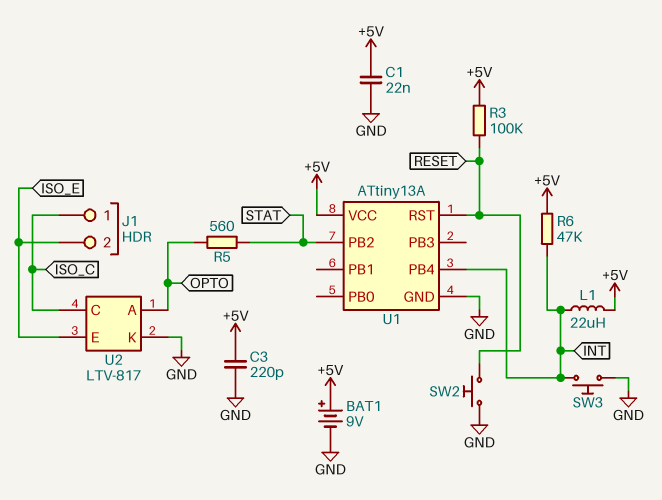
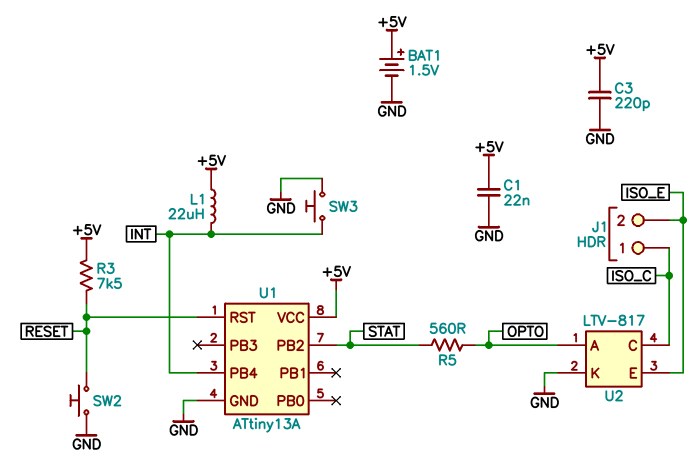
BAT1: 9V (plus +5V, minus GND) -> 1.5V (plus +5V, minus GND)
R3: 100k (+5V, RESET) -> 7.5k (+5V, RESET)
R6: 47k (+5V, INT) -> none

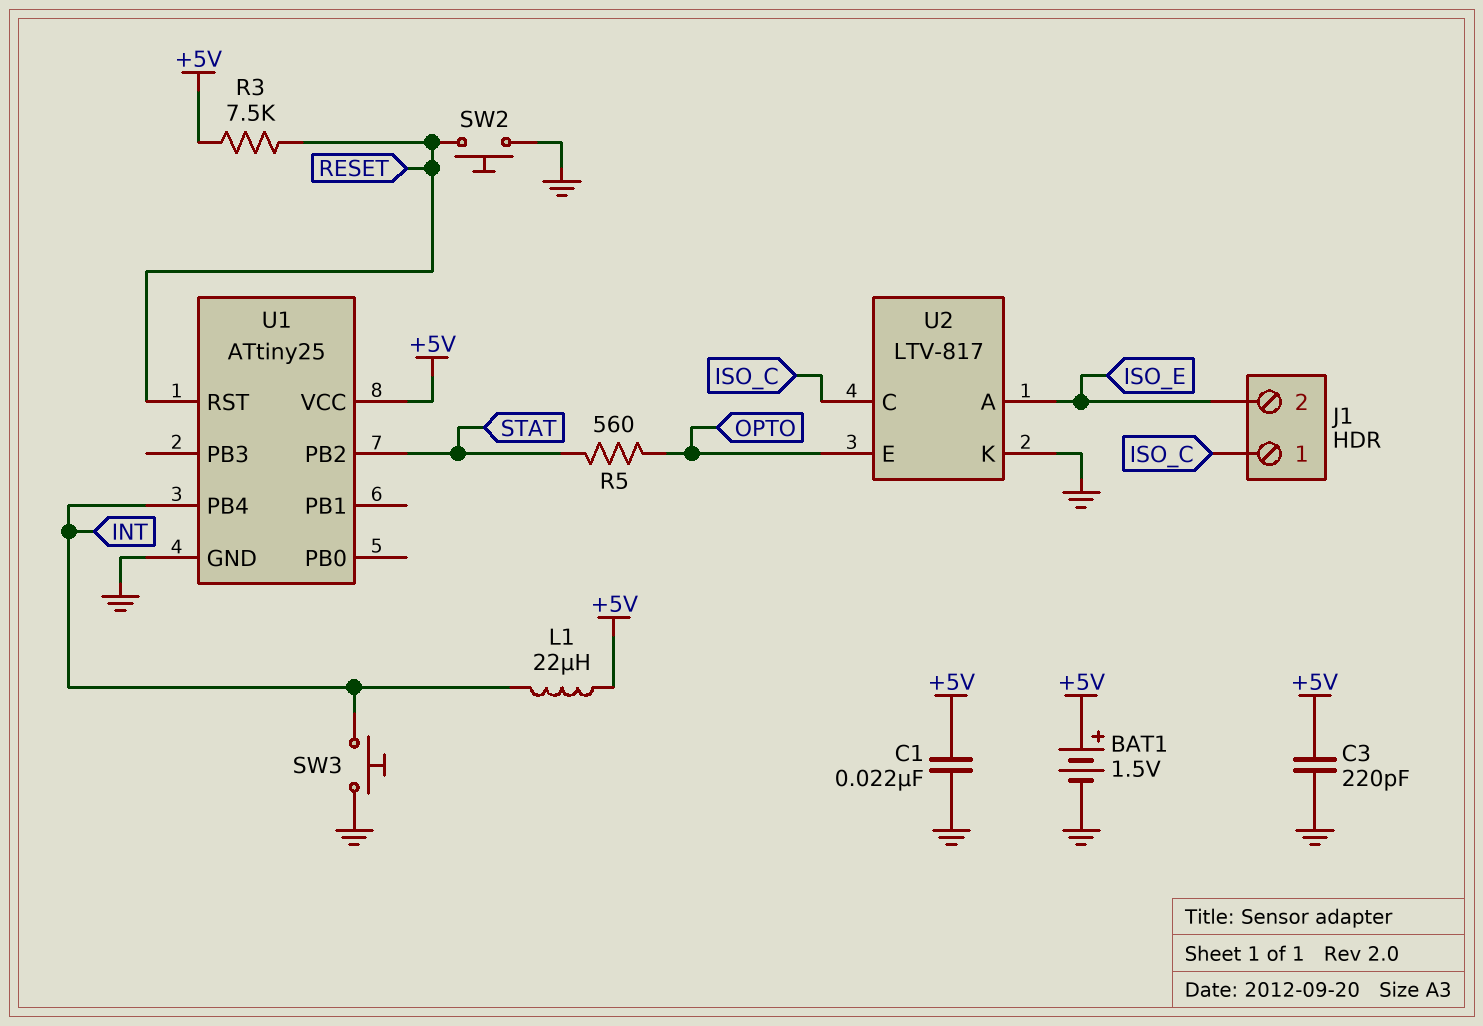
U1: ATtiny13A -> ATtiny25
U2 pin A: OPTO -> ISO_E
U2 pin E: ISO_E -> OPTO

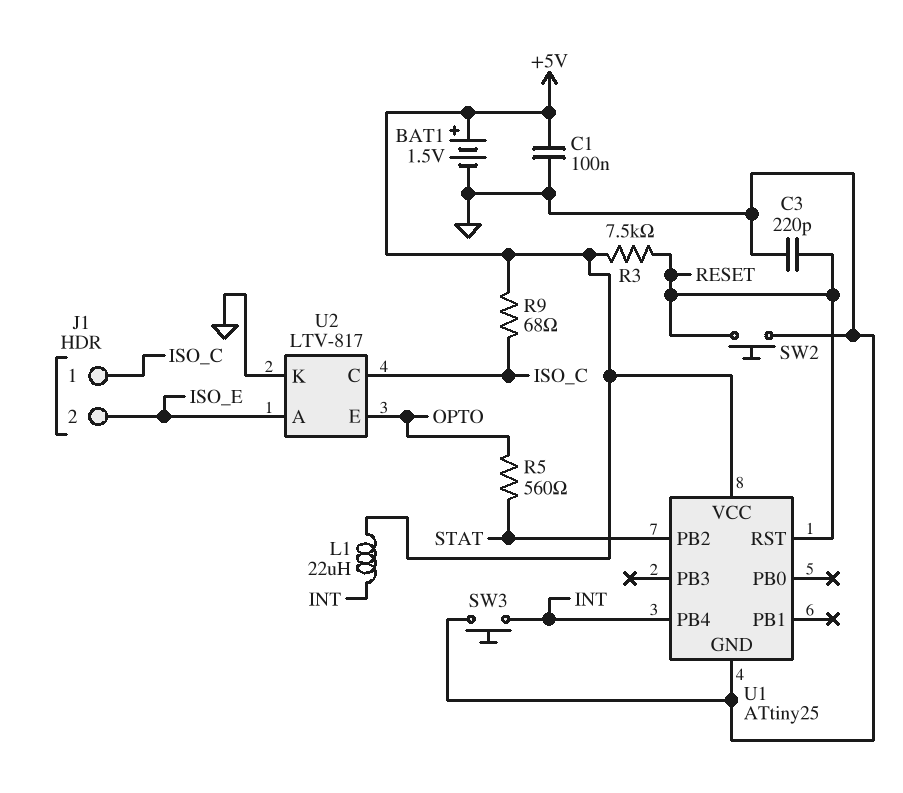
C1: 22nF (+5V, GND) -> 100nF (+5V, GND)
C3: 220pF (+5V, GND) -> 220pF (GND, RESET)
R9: none -> 68 (+5V, ISO_C)

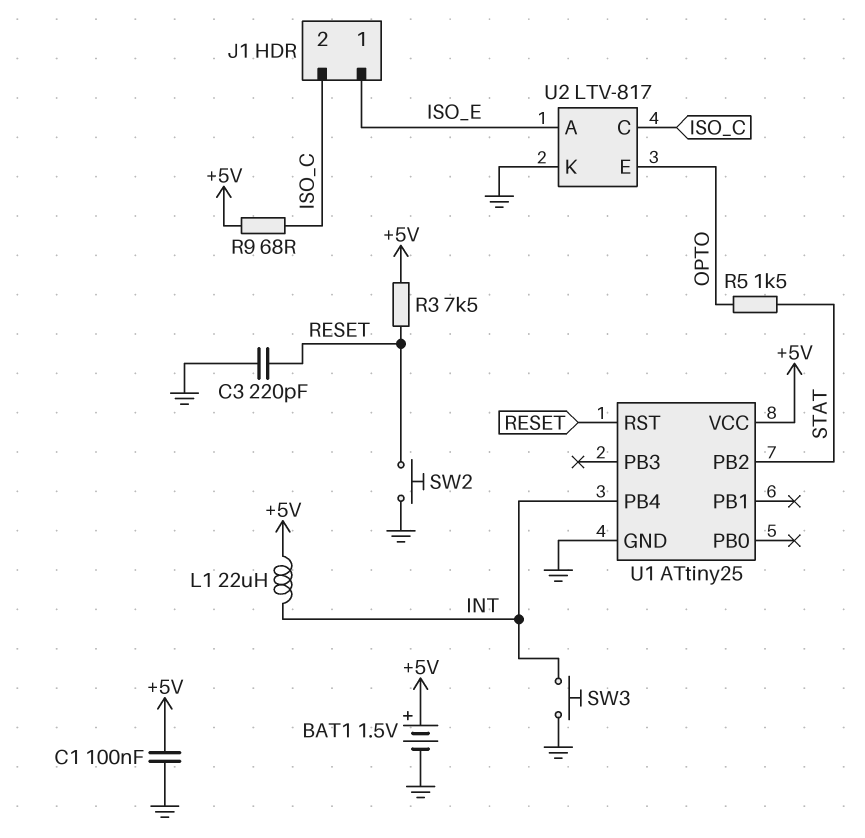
J1 pin 1: ISO_C -> ISO_E
J1 pin 2: ISO_E -> ISO_C
R5: 560 (OPTO, STAT) -> 1.5k (OPTO, STAT)

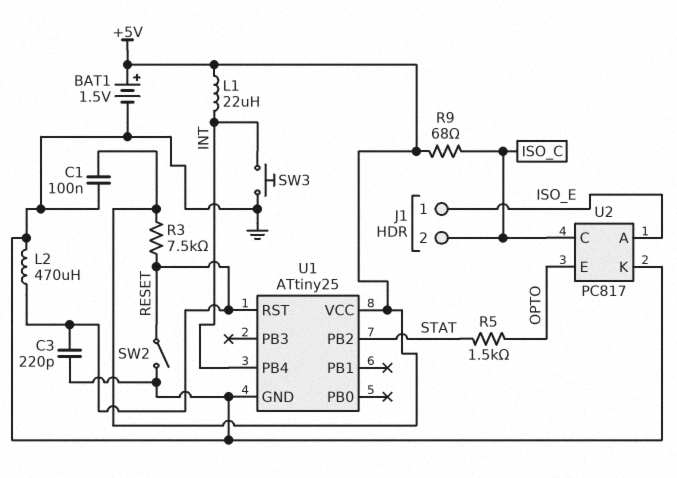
L2: none -> 470uH (GND, RESET)
SW2: button (GND, RESET) -> switch (GND, RESET)
U2: LTV-817 -> PC817

